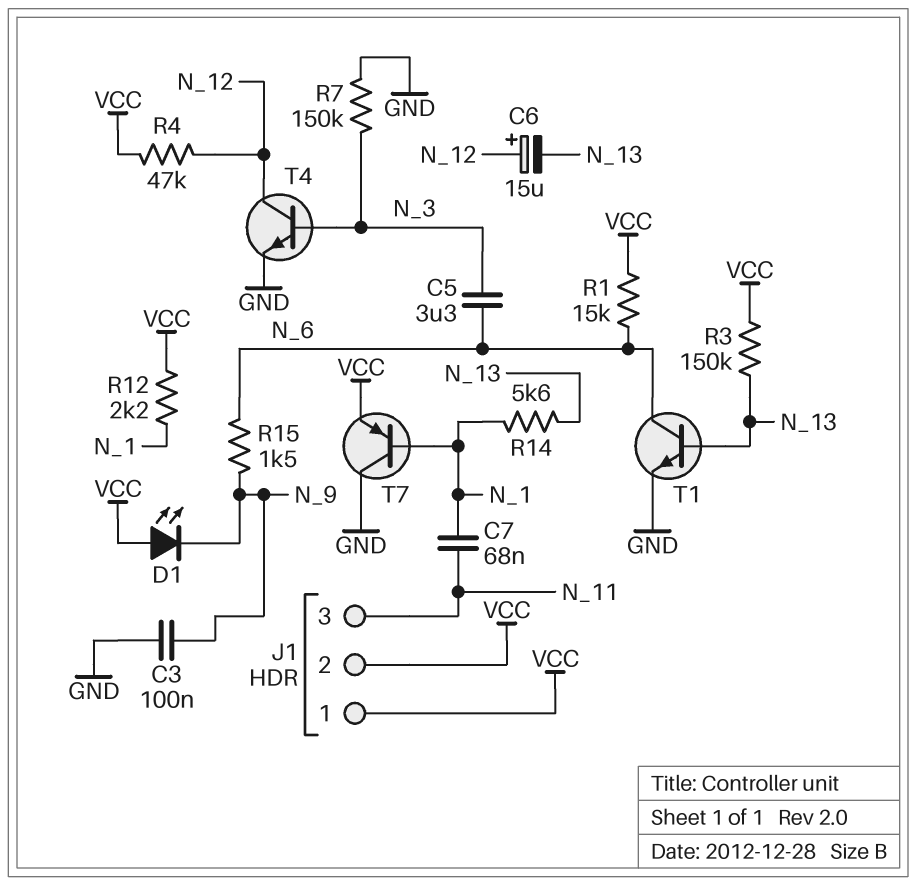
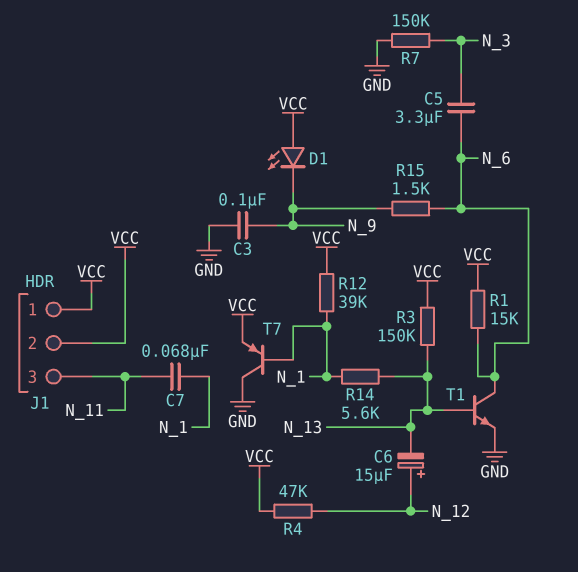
R12: 2.2k (N_1, VCC) -> 39k (N_1, VCC)
T4: NPN (B N_3, C N_12, E GND) -> none

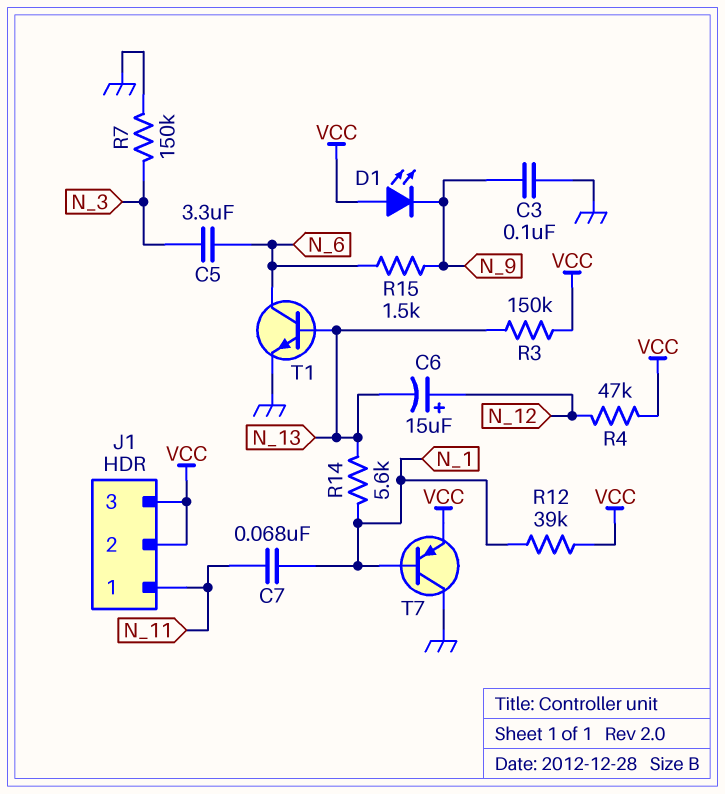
J1 pin 1: VCC -> N_11
J1 pin 3: N_11 -> VCC
R1: 15k (N_6, VCC) -> none

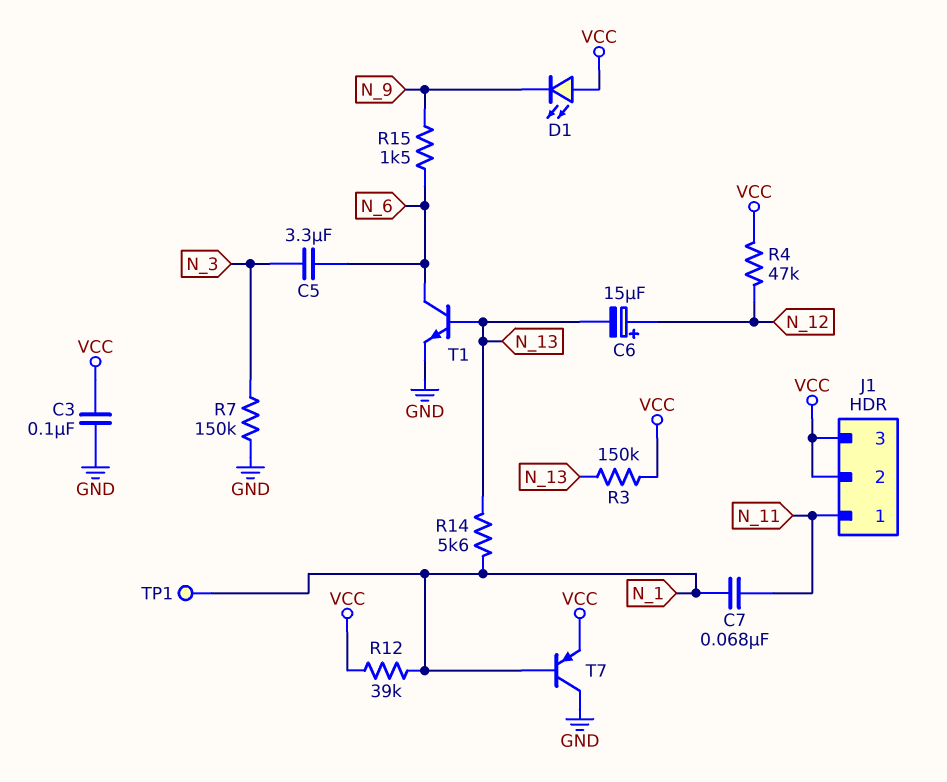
C3: 100nF (GND, N_9) -> 100nF (GND, VCC)
TP1: none -> test point (N_1)

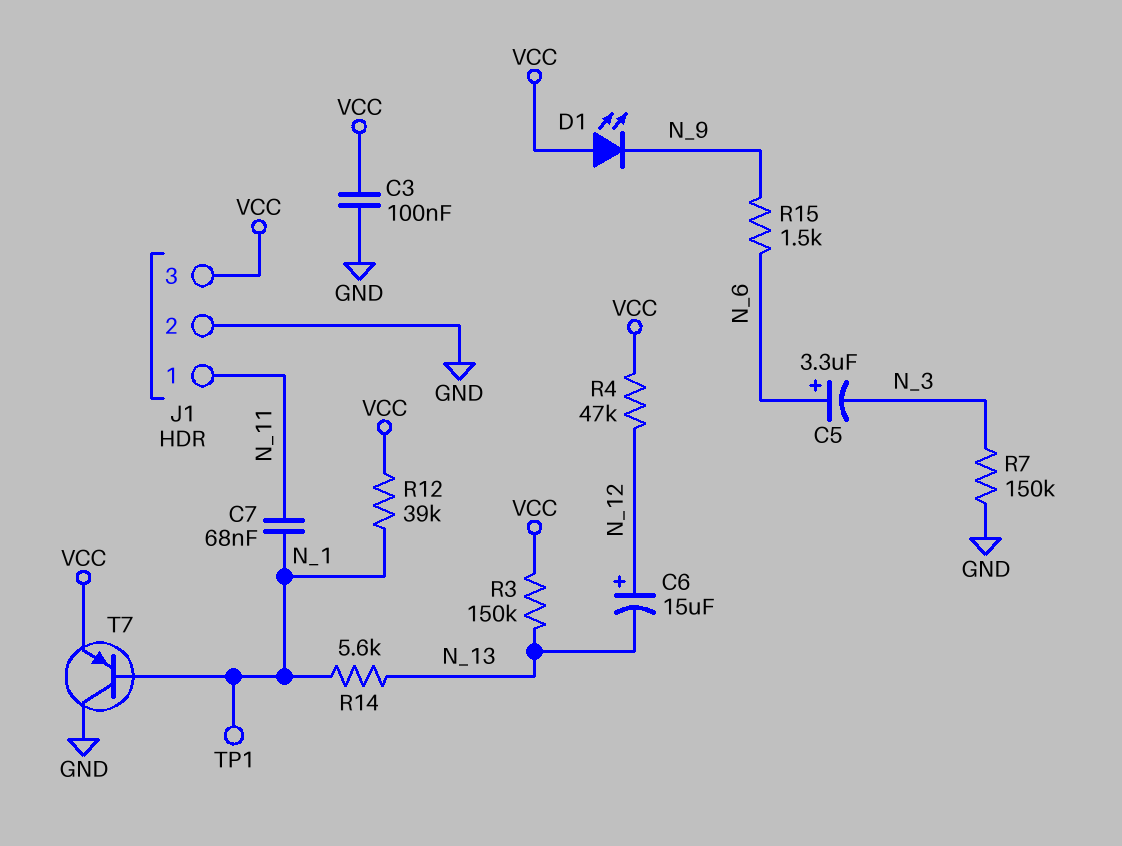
C5: 3.3uF (N_3, N_6) -> 3.3uF (plus N_6, minus N_3)
J1 pin 2: VCC -> GND
T1: NPN (B N_13, C N_6, E GND) -> none

